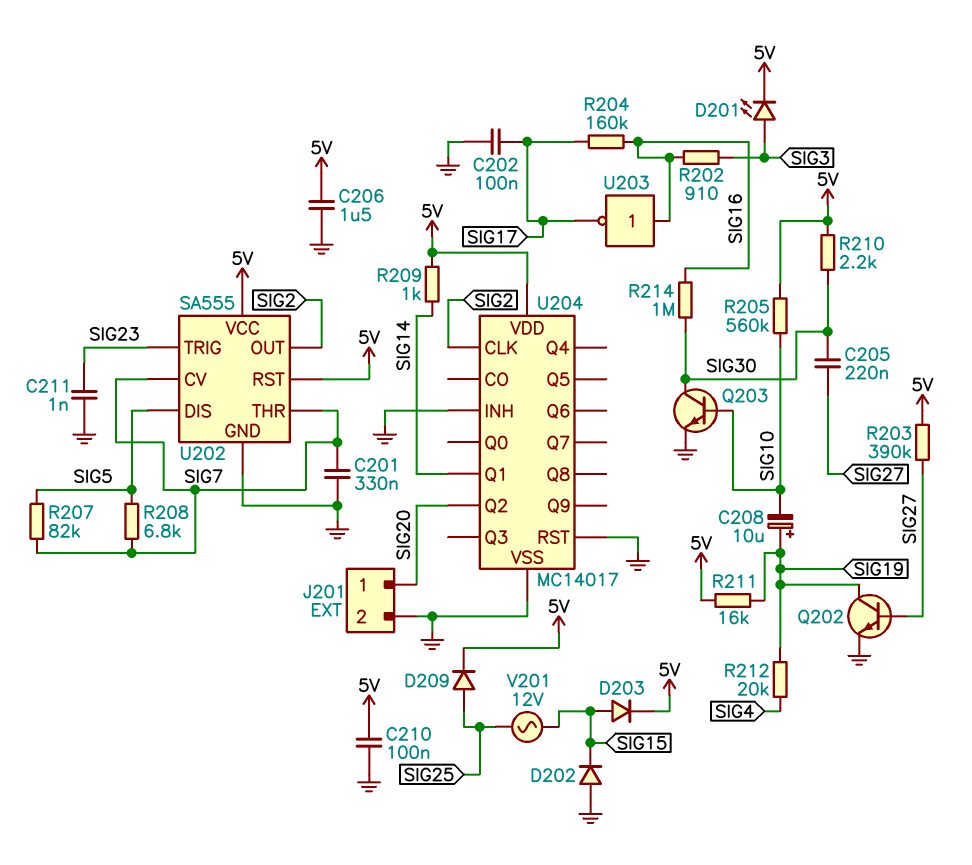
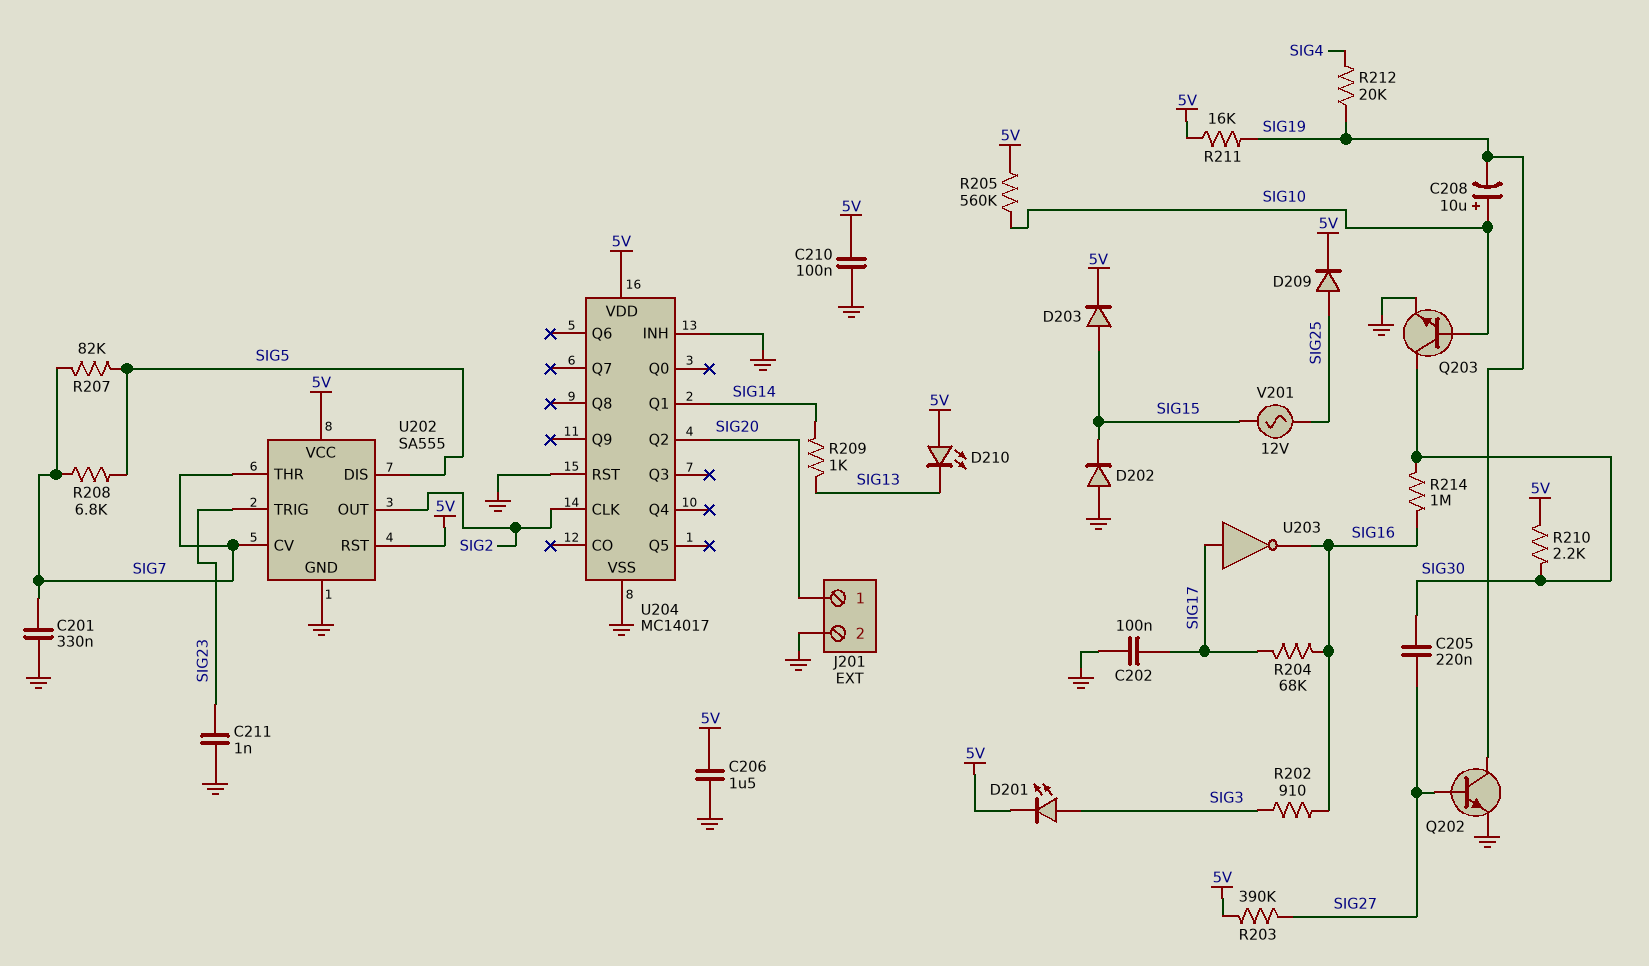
C208: 10uF (plus SIG19, minus SIG10) -> 10uF (plus SIG10, minus SIG19)
D210: none -> LED (A 5V, K SIG13)
R204: 160k (SIG16, SIG17) -> 68k (SIG16, SIG17)
R209: 1k (5V, SIG14) -> 1k (SIG13, SIG14)
U203: NOT (in SIG16, out SIG17) -> NOT (in SIG17, out SIG16)

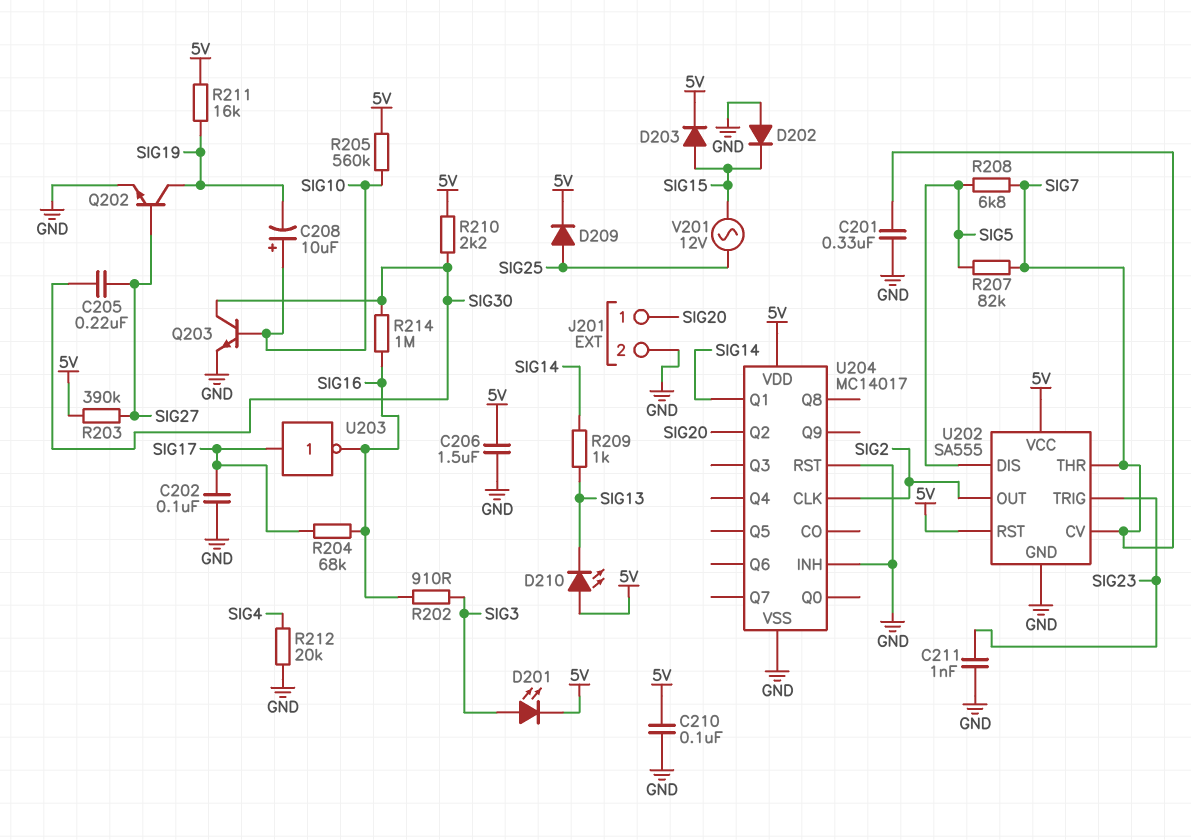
R212: 20k (SIG4, SIG19) -> 20k (GND, SIG4)

